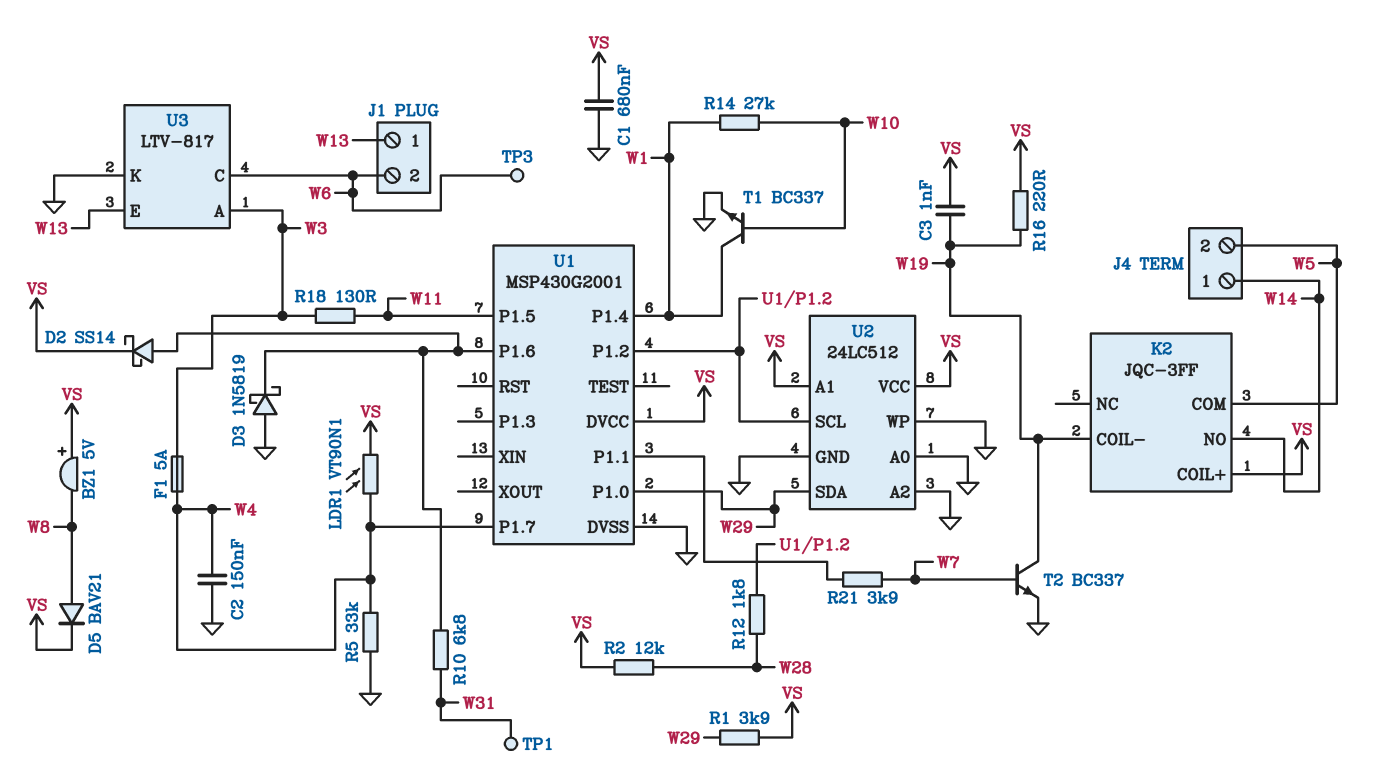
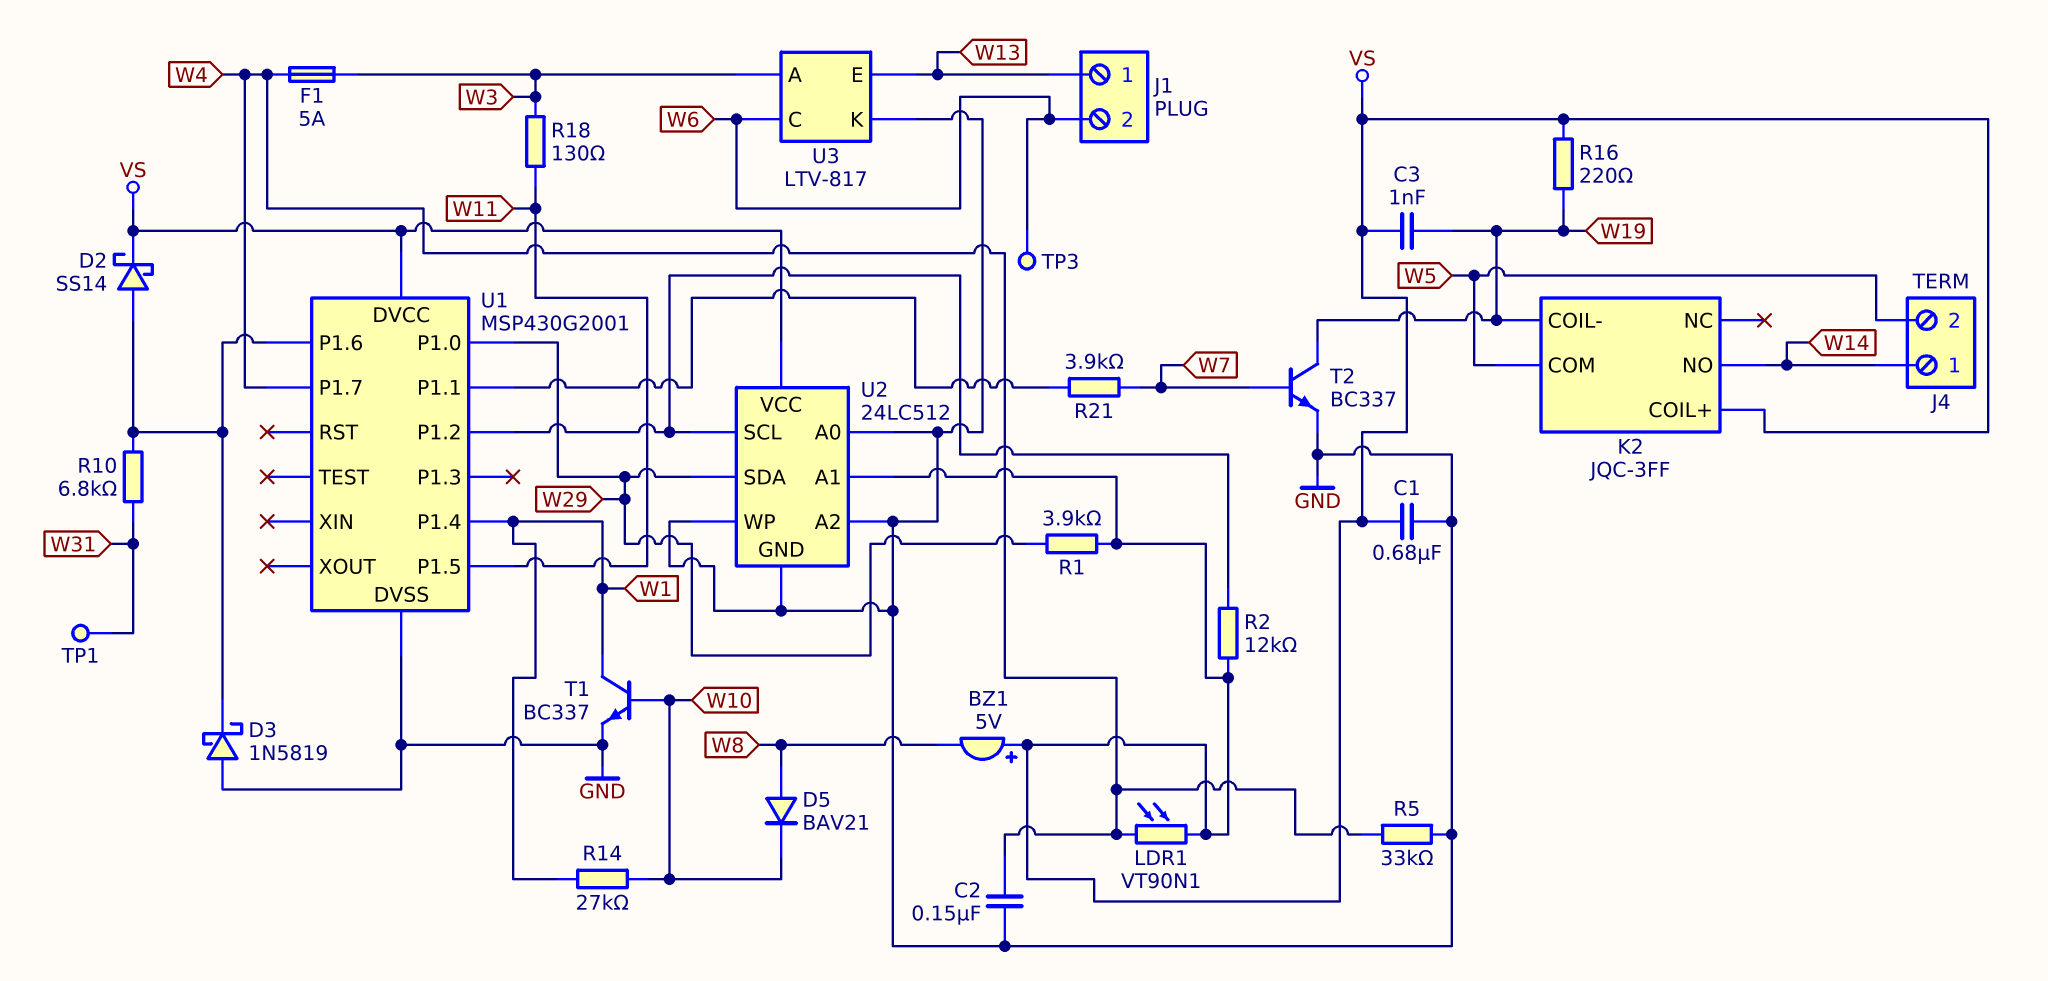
D5: diode BAV21 (A W8, K VS) -> diode BAV21 (A W8, K W10)
R2: 12k (VS, W28) -> 12k (U1/P1.2, VS)
R12: 1.8k (U1/P1.2, W28) -> none

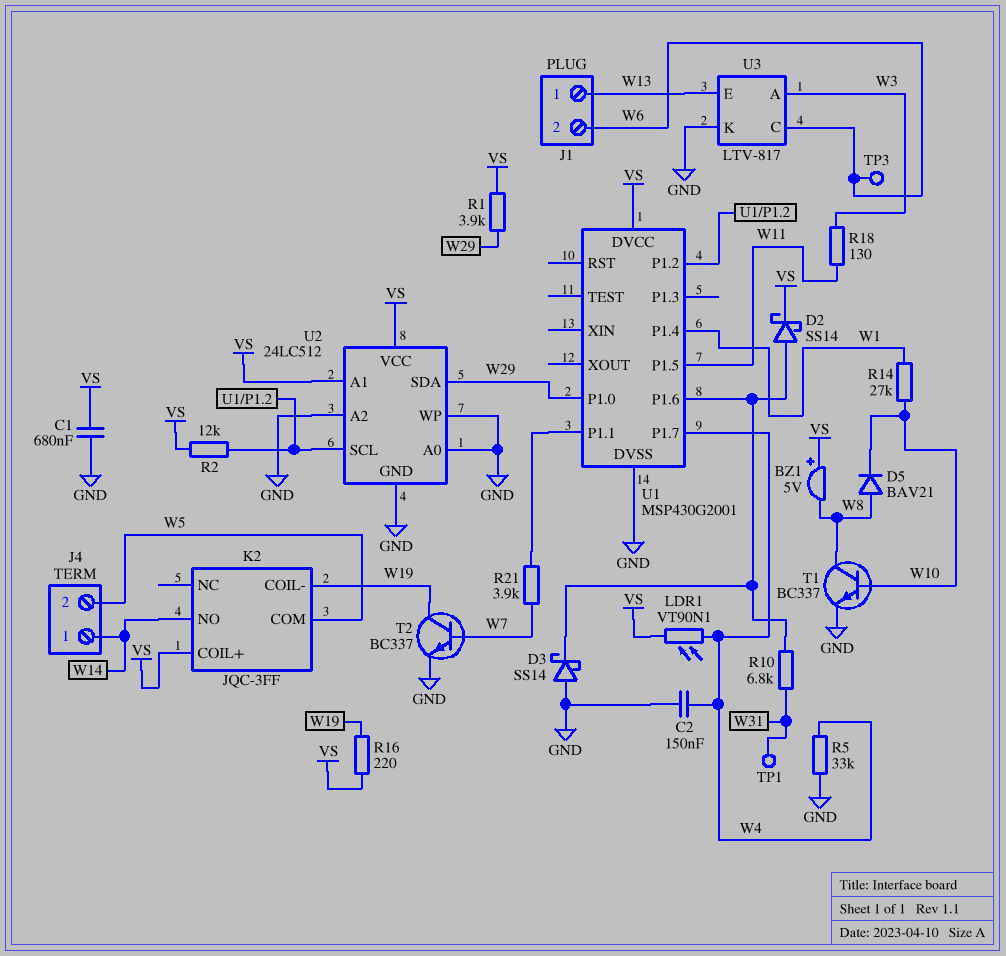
C3: 1nF (VS, W19) -> none
D3: schottky 1N5819 (A GND, K U1/P1.6) -> schottky SS14 (A GND, K U1/P1.6)
F1: 5A (W3, W4) -> none
T1: NPN BC337 (B W10, C W1, E GND) -> NPN BC337 (B W10, C W8, E GND)

